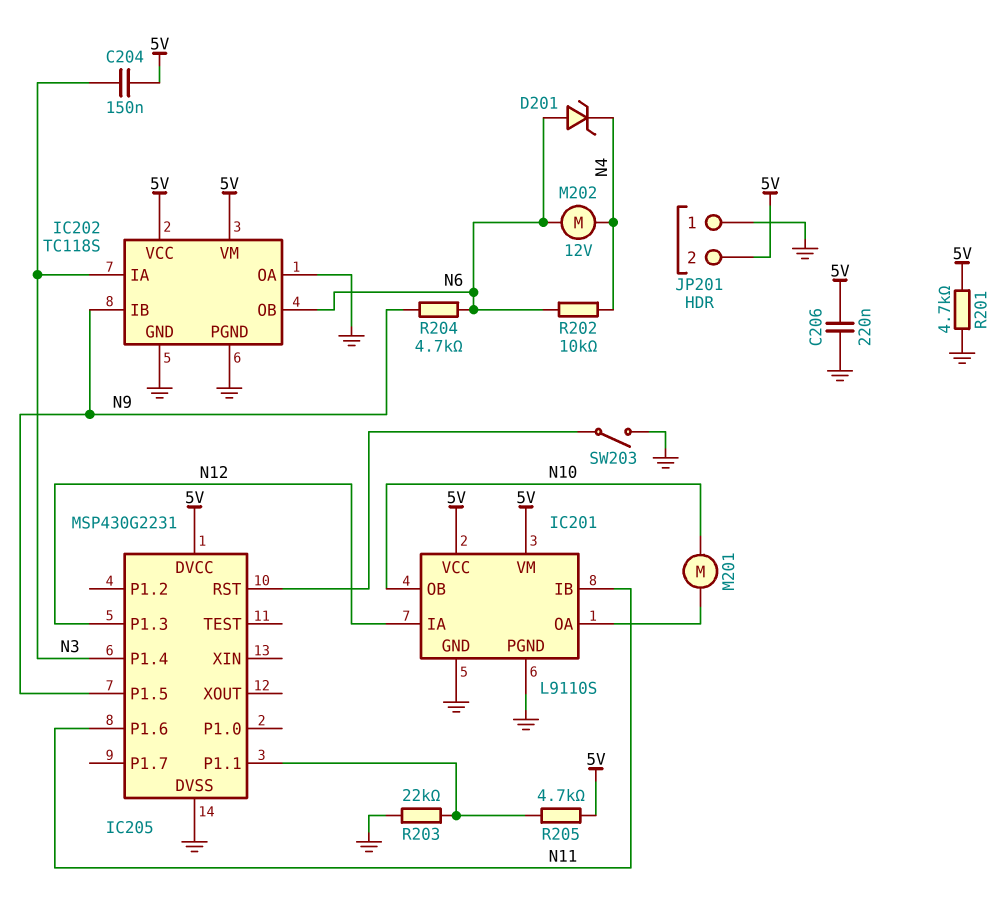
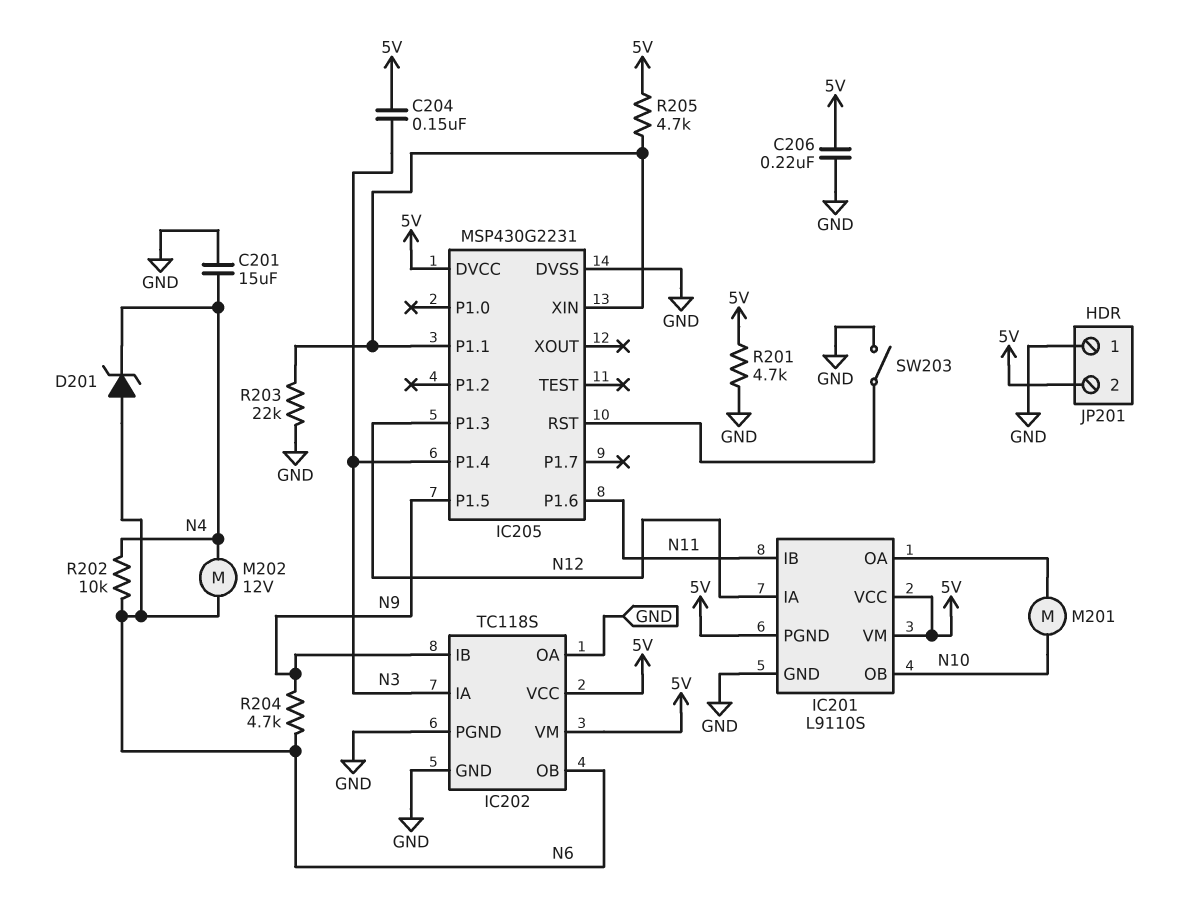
C201: none -> 15uF (GND, N4)
IC201 pin PGND: GND -> 5V
IC205 pin XIN: none -> IC205/P1.1

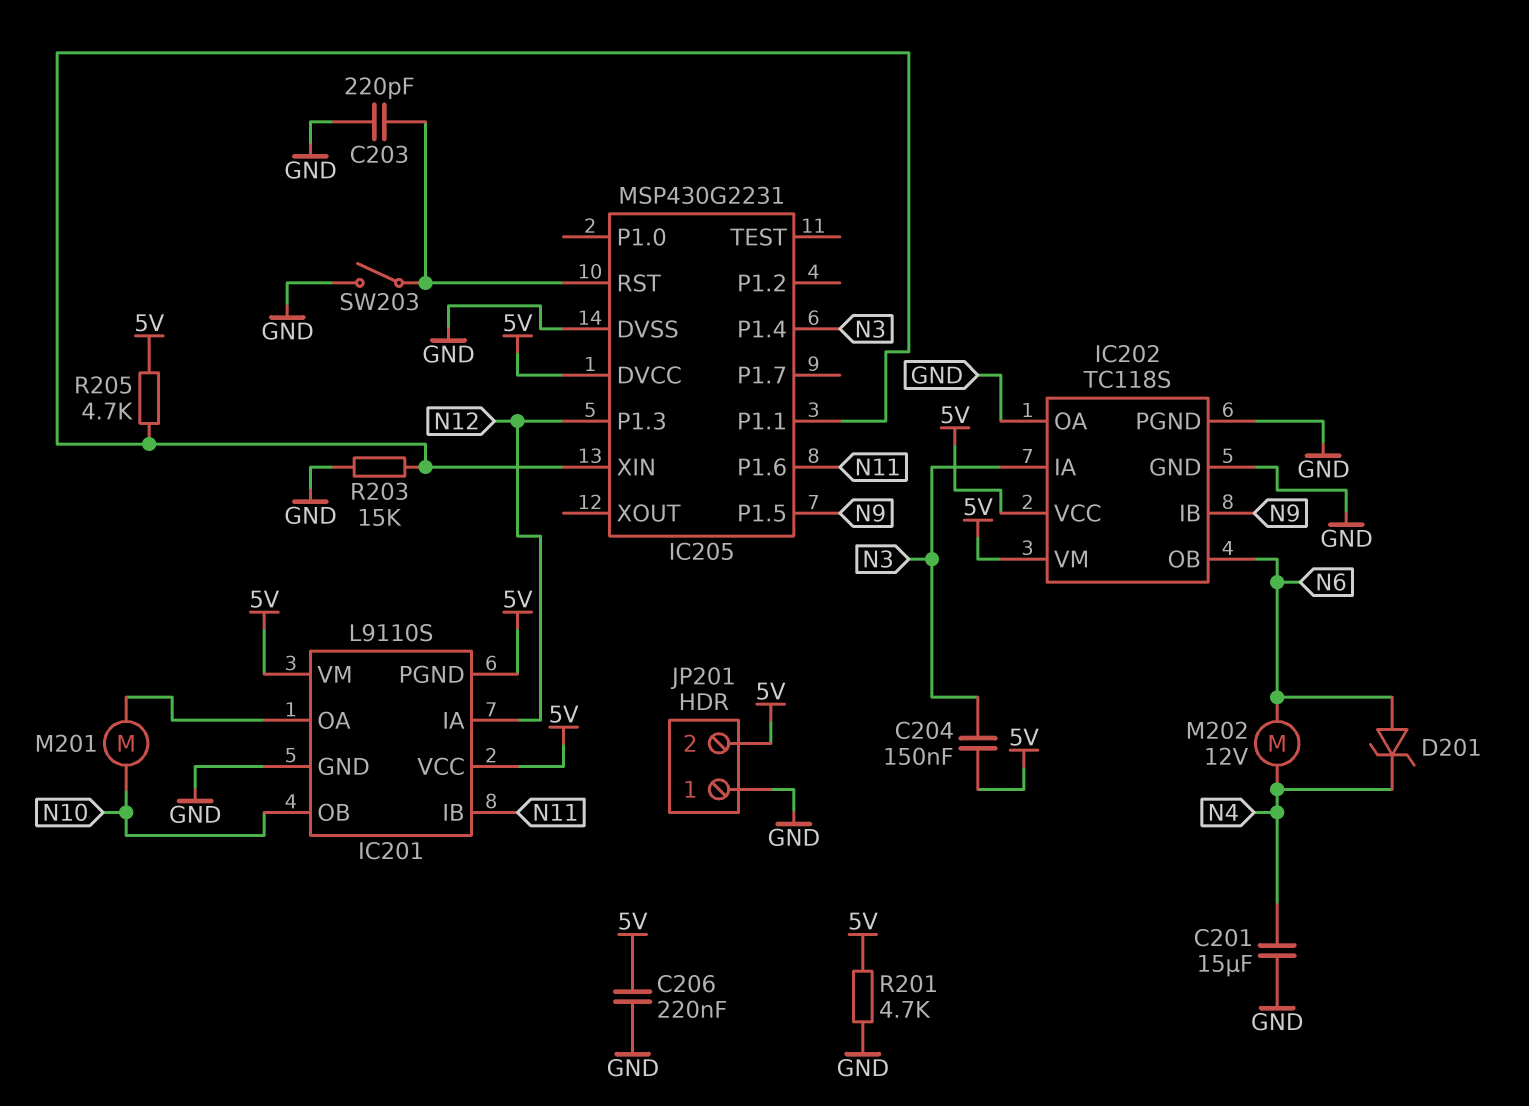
C203: none -> 220pF (GND, IC205/RST)
R202: 10k (N4, N6) -> none
R203: 22k (GND, IC205/P1.1) -> 15k (GND, IC205/P1.1)
R204: 4.7k (N6, N9) -> none

